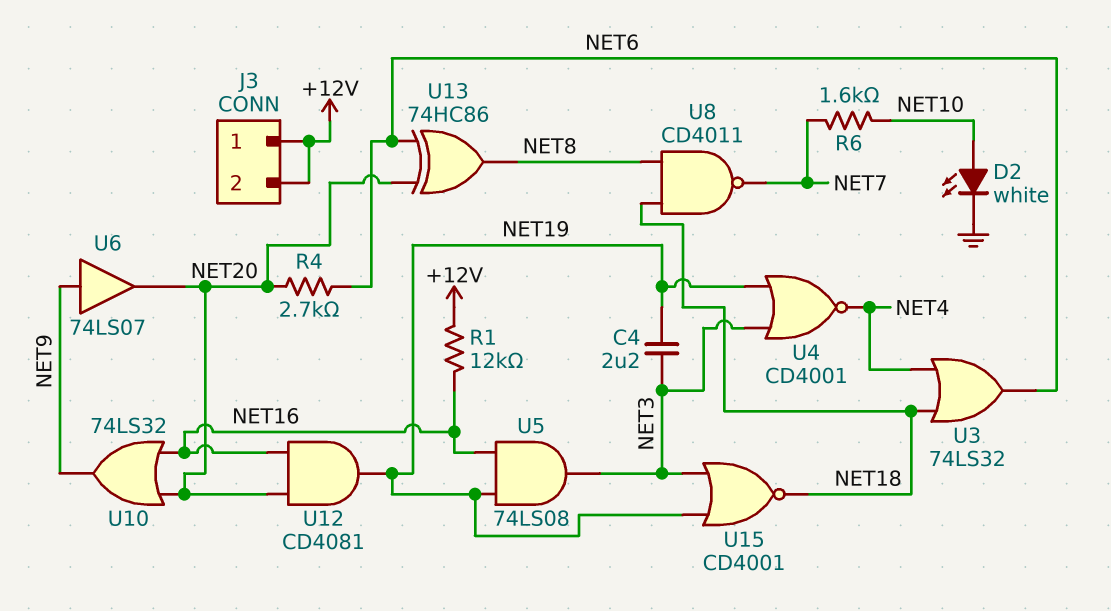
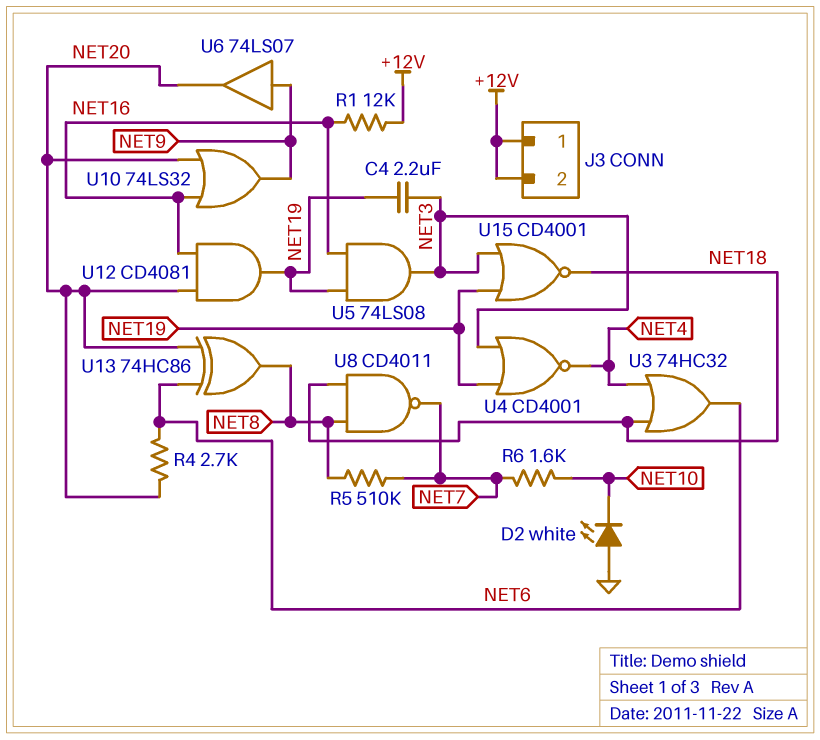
D2: LED white (A NET10, K GND) -> LED white (A GND, K NET10)
R5: none -> 510k (NET7, NET8)
U3: OR 74LS32 (in NET4, in NET18, out NET6) -> OR 74HC32 (in NET4, in NET18, out NET6)

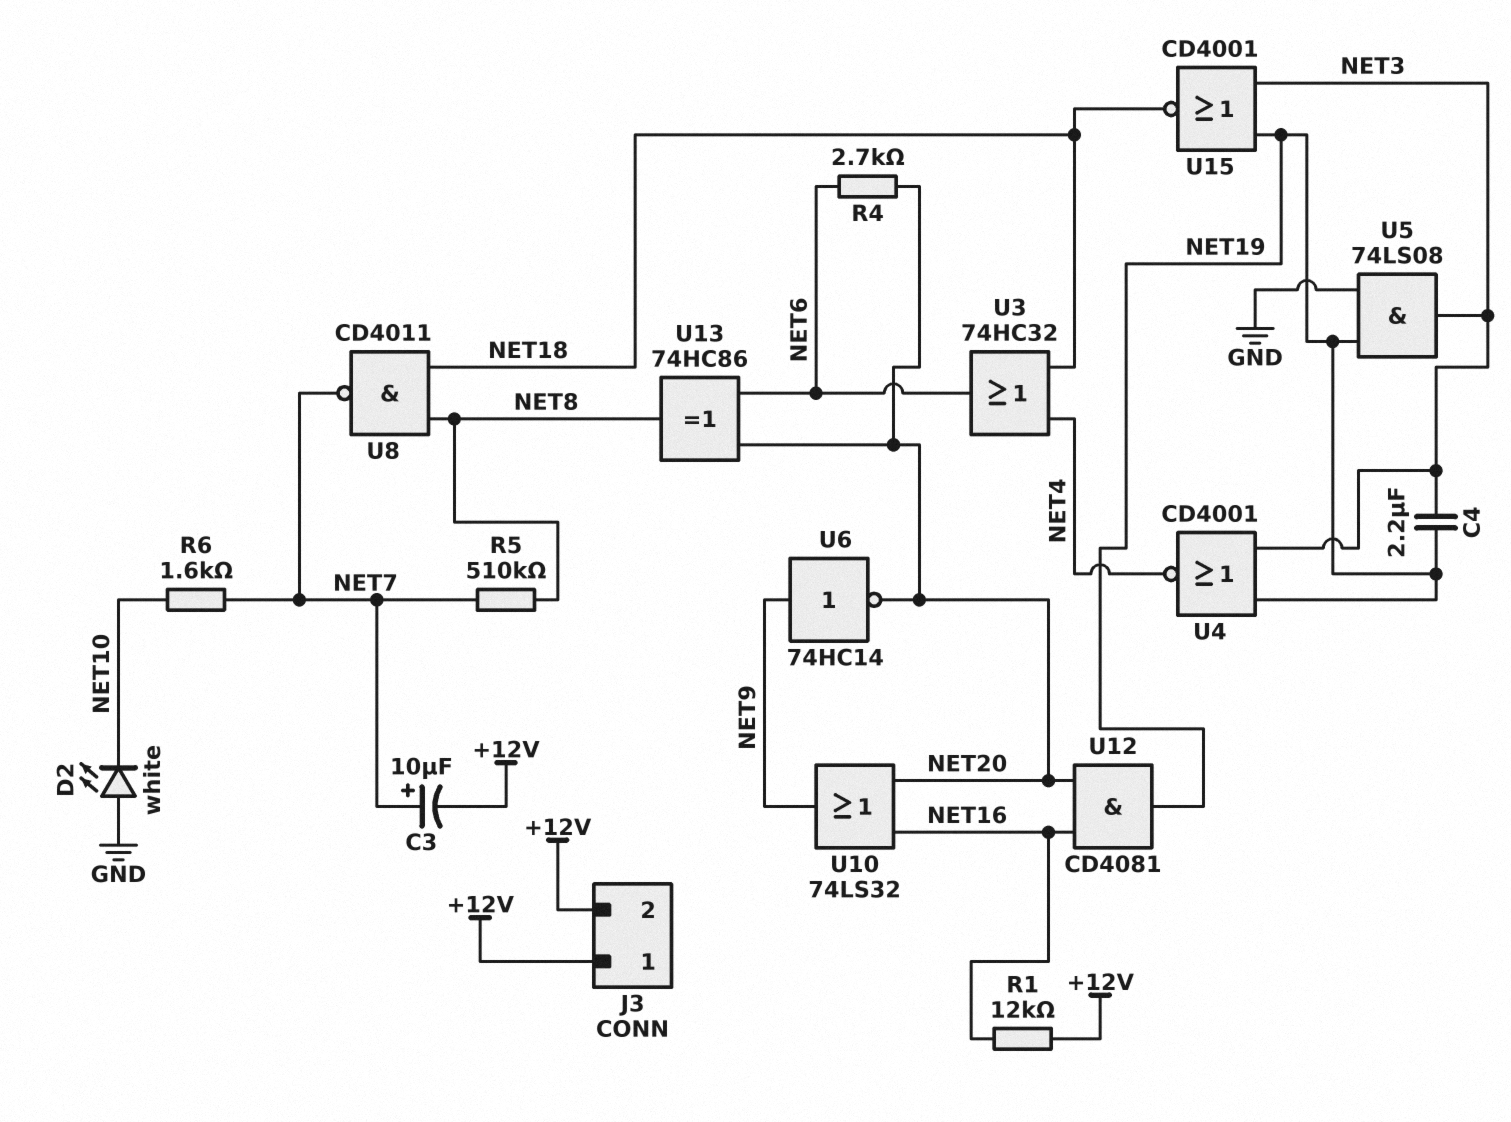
C3: none -> 10uF (plus NET7, minus +12V)
U5: AND 74LS08 (in NET16, in NET19, out NET3) -> AND 74LS08 (in GND, in NET19, out NET3)
U6: buffer 74LS07 (in NET9, out NET20) -> NOT 74HC14 (in NET9, out NET20)

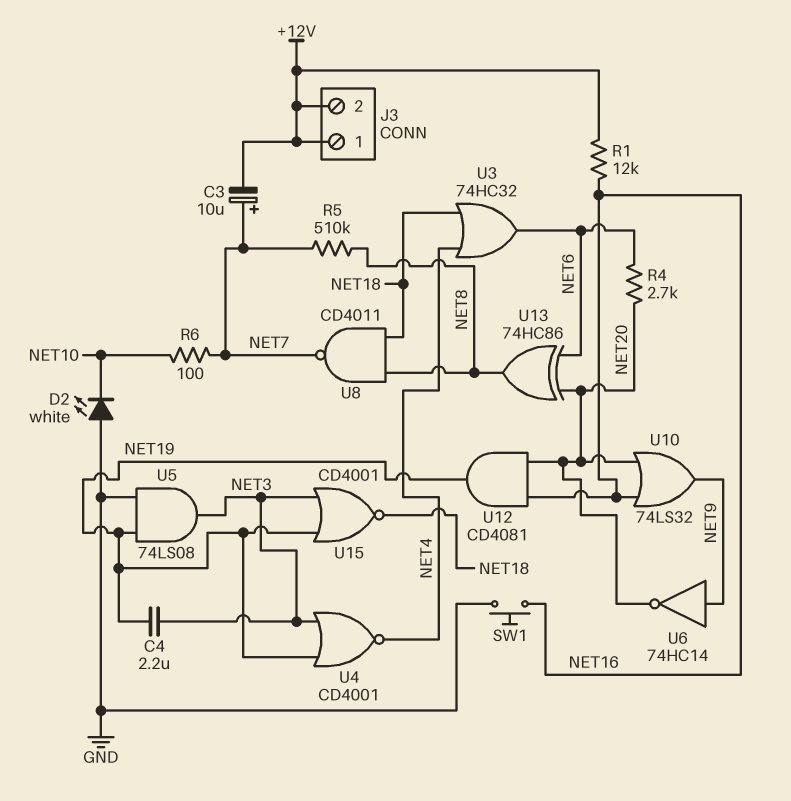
R6: 1.6k (NET7, NET10) -> 100 (NET7, NET10)
SW1: none -> button (GND, NET16)

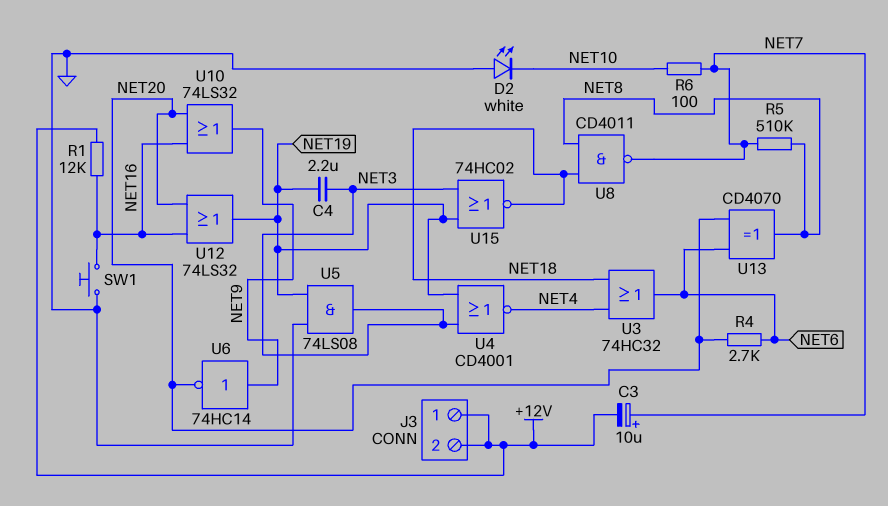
U12: AND CD4081 (in NET16, in NET20, out NET19) -> OR 74LS32 (in NET16, in NET20, out NET19)
U13: XOR 74HC86 (in NET6, in NET20, out NET8) -> XOR CD4070 (in NET6, in NET20, out NET8)
U15: NOR CD4001 (in NET3, in NET19, out NET18) -> NOR 74HC02 (in NET3, in NET19, out NET18)

